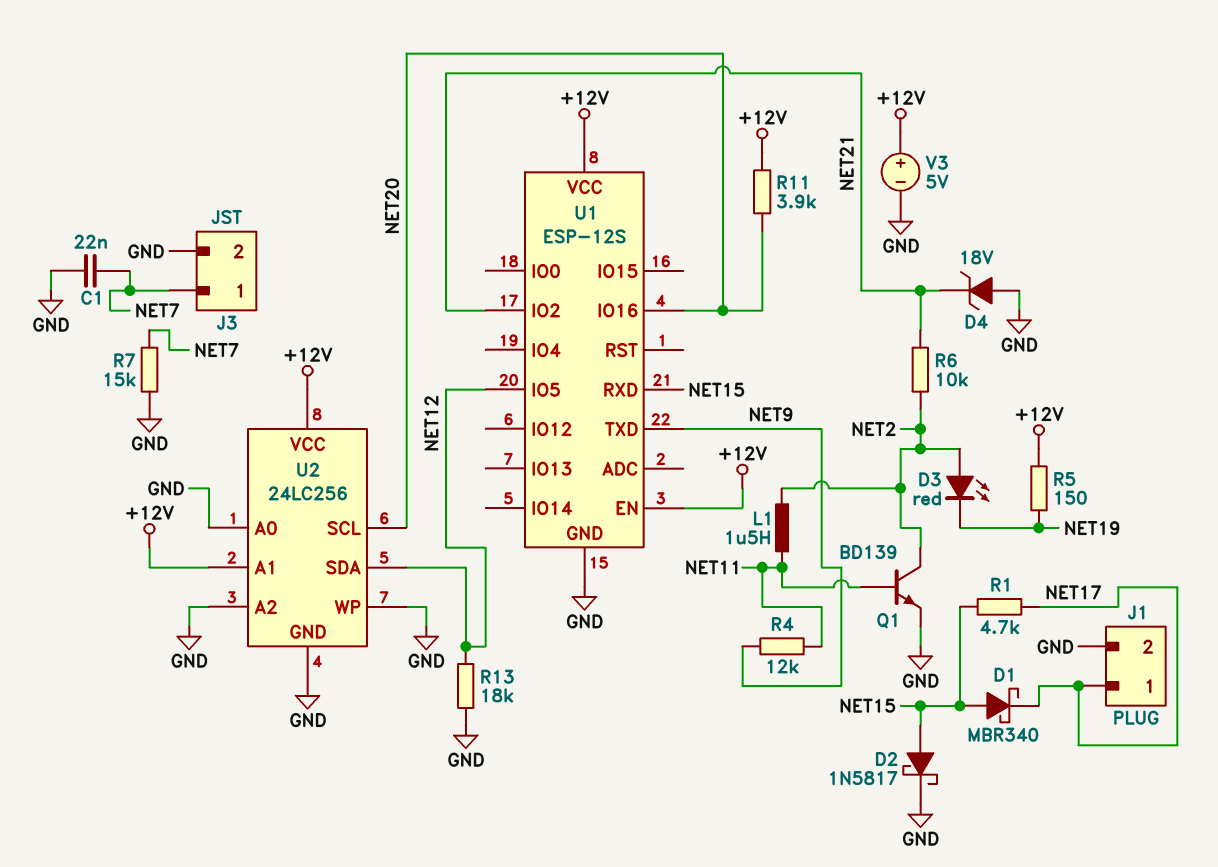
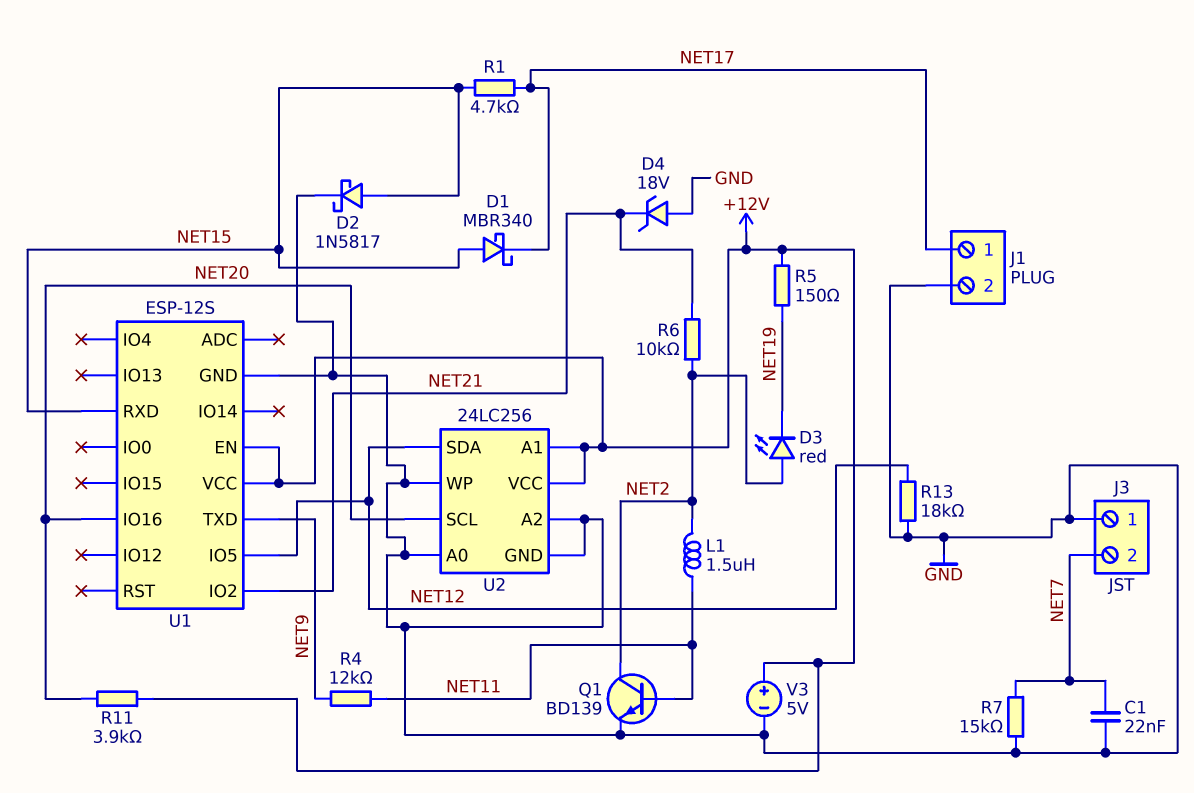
J3 pin 1: NET7 -> GND
J3 pin 2: GND -> NET7

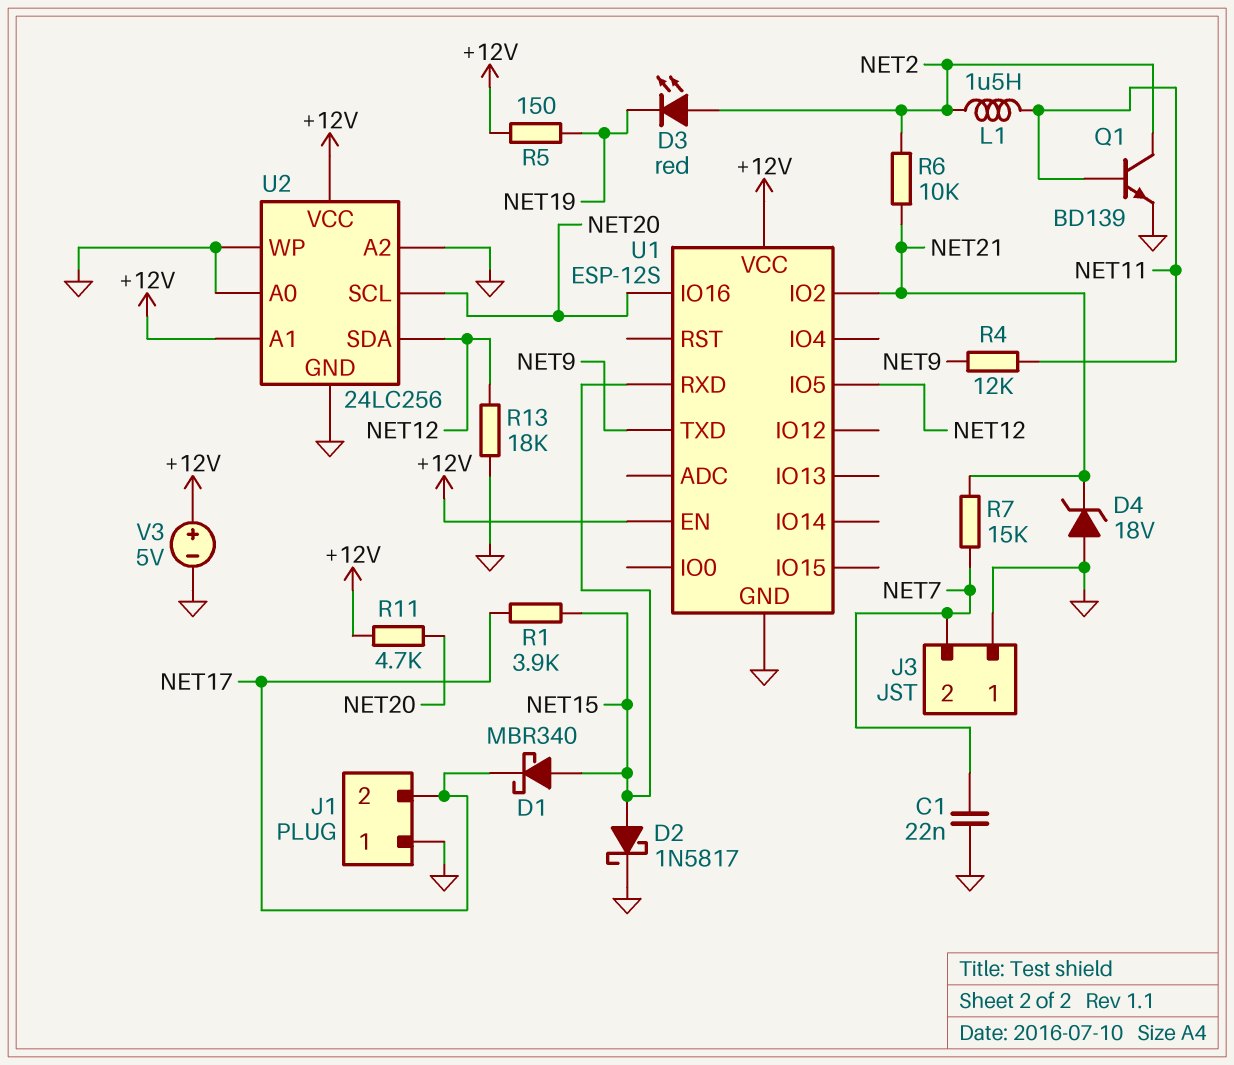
J1 pin 1: NET17 -> GND
J1 pin 2: GND -> NET17
R1: 4.7k (NET15, NET17) -> 3.9k (NET15, NET17)
R7: 15k (GND, NET7) -> 15k (NET7, NET21)
R11: 3.9k (+12V, NET20) -> 4.7k (+12V, NET20)

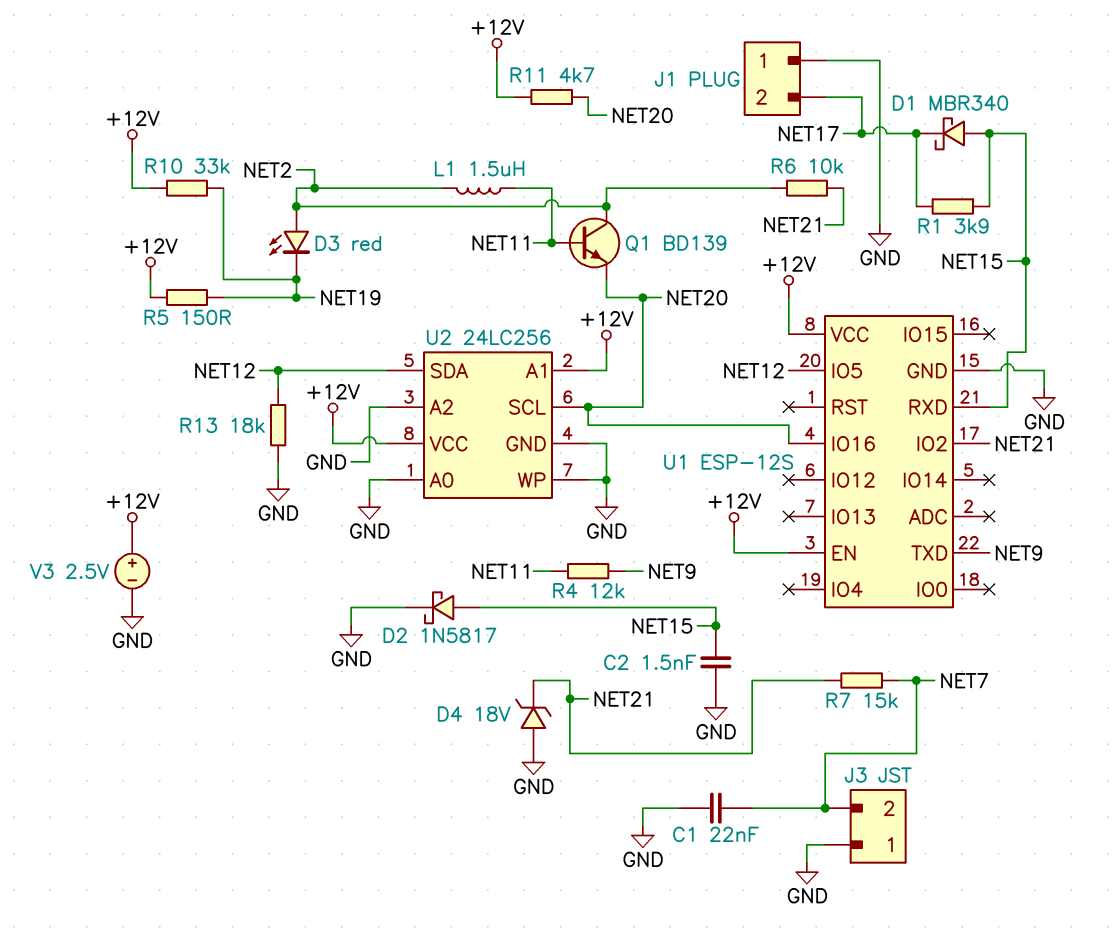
C2: none -> 1.5nF (GND, NET15)
Q1: NPN BD139 (B NET11, C NET2, E GND) -> NPN BD139 (B NET11, C NET2, E NET20)
R10: none -> 33k (+12V, NET19)
V3: 5V (plus +12V, minus GND) -> 2.5V (plus +12V, minus GND)

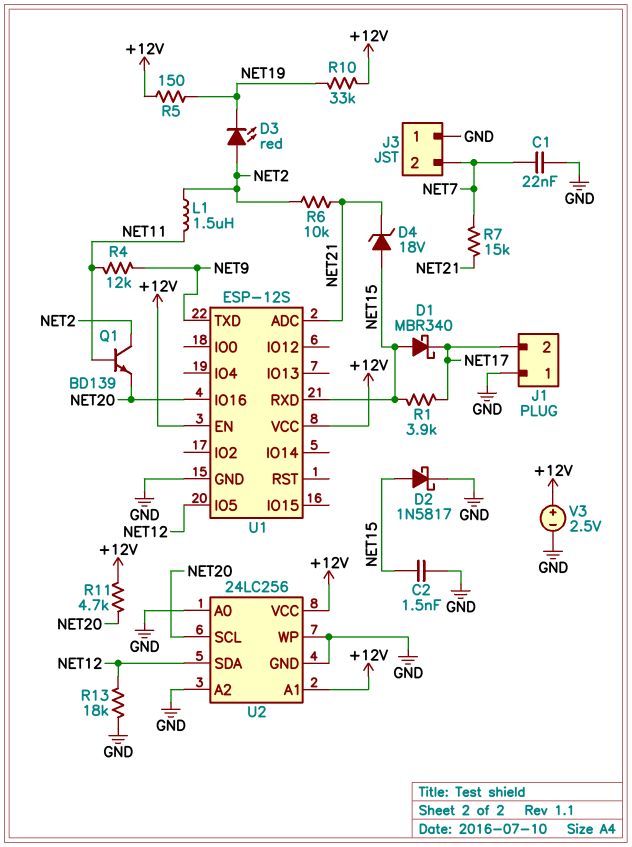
D4: zener 18V (A GND, K NET21) -> zener 18V (A NET15, K NET21)
U1 pin ADC: none -> NET21
U1 pin IO2: NET21 -> none

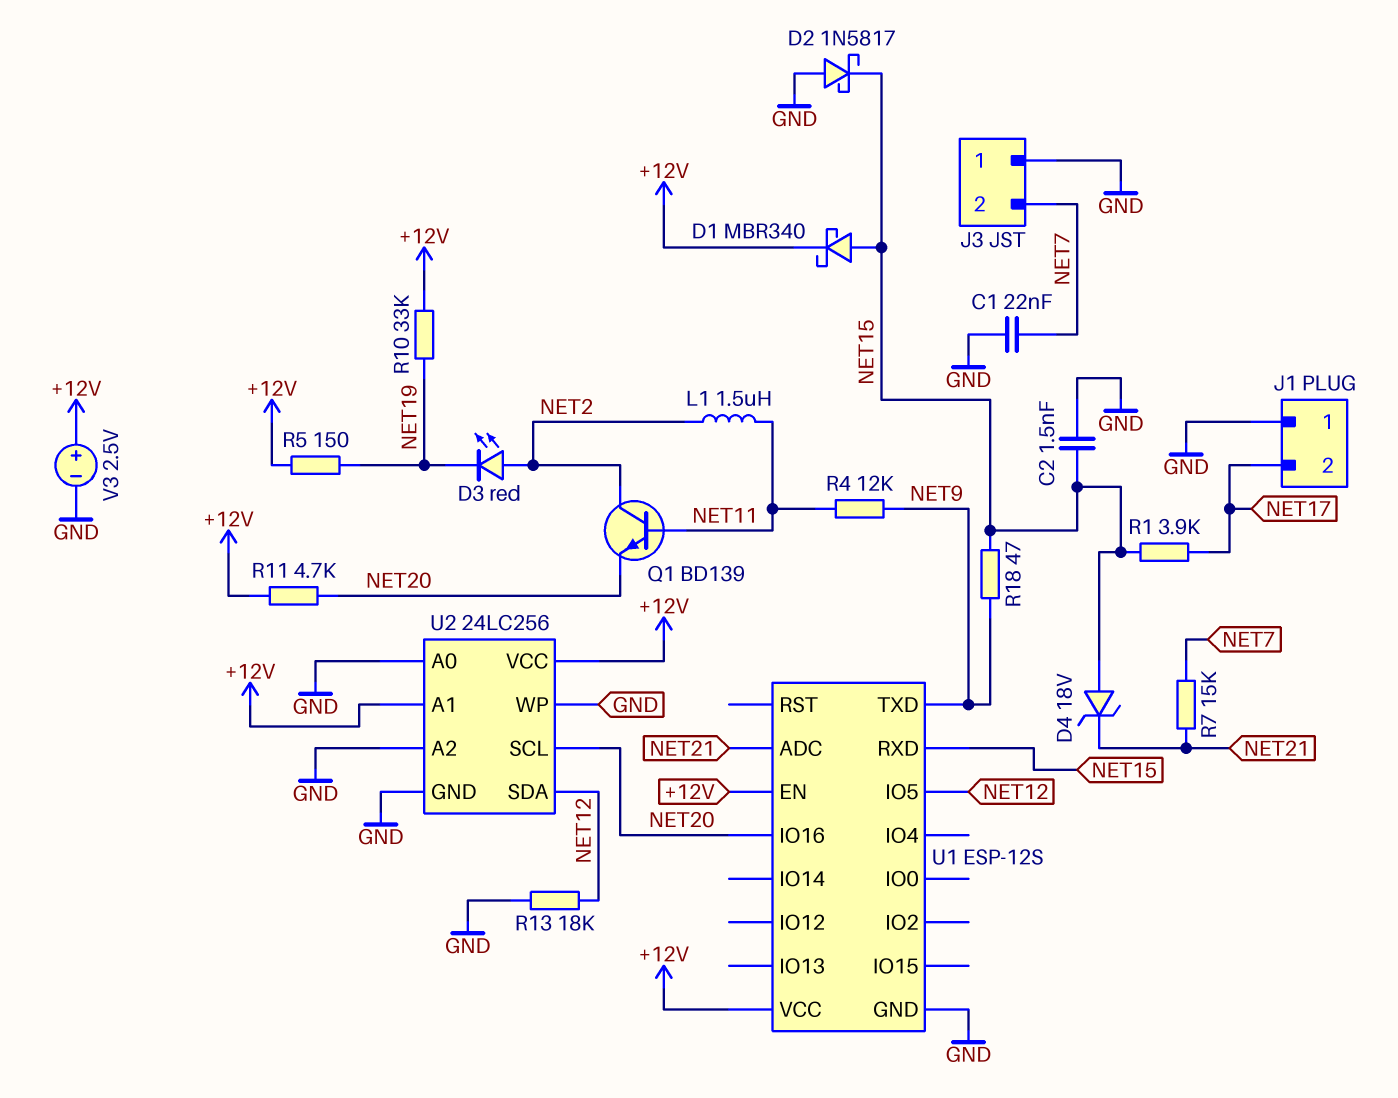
D1: schottky MBR340 (A NET15, K NET17) -> schottky MBR340 (A NET15, K +12V)
D2: schottky 1N5817 (A NET15, K GND) -> schottky 1N5817 (A GND, K NET15)
R6: 10k (NET2, NET21) -> none
R18: none -> 47 (NET9, NET15)

